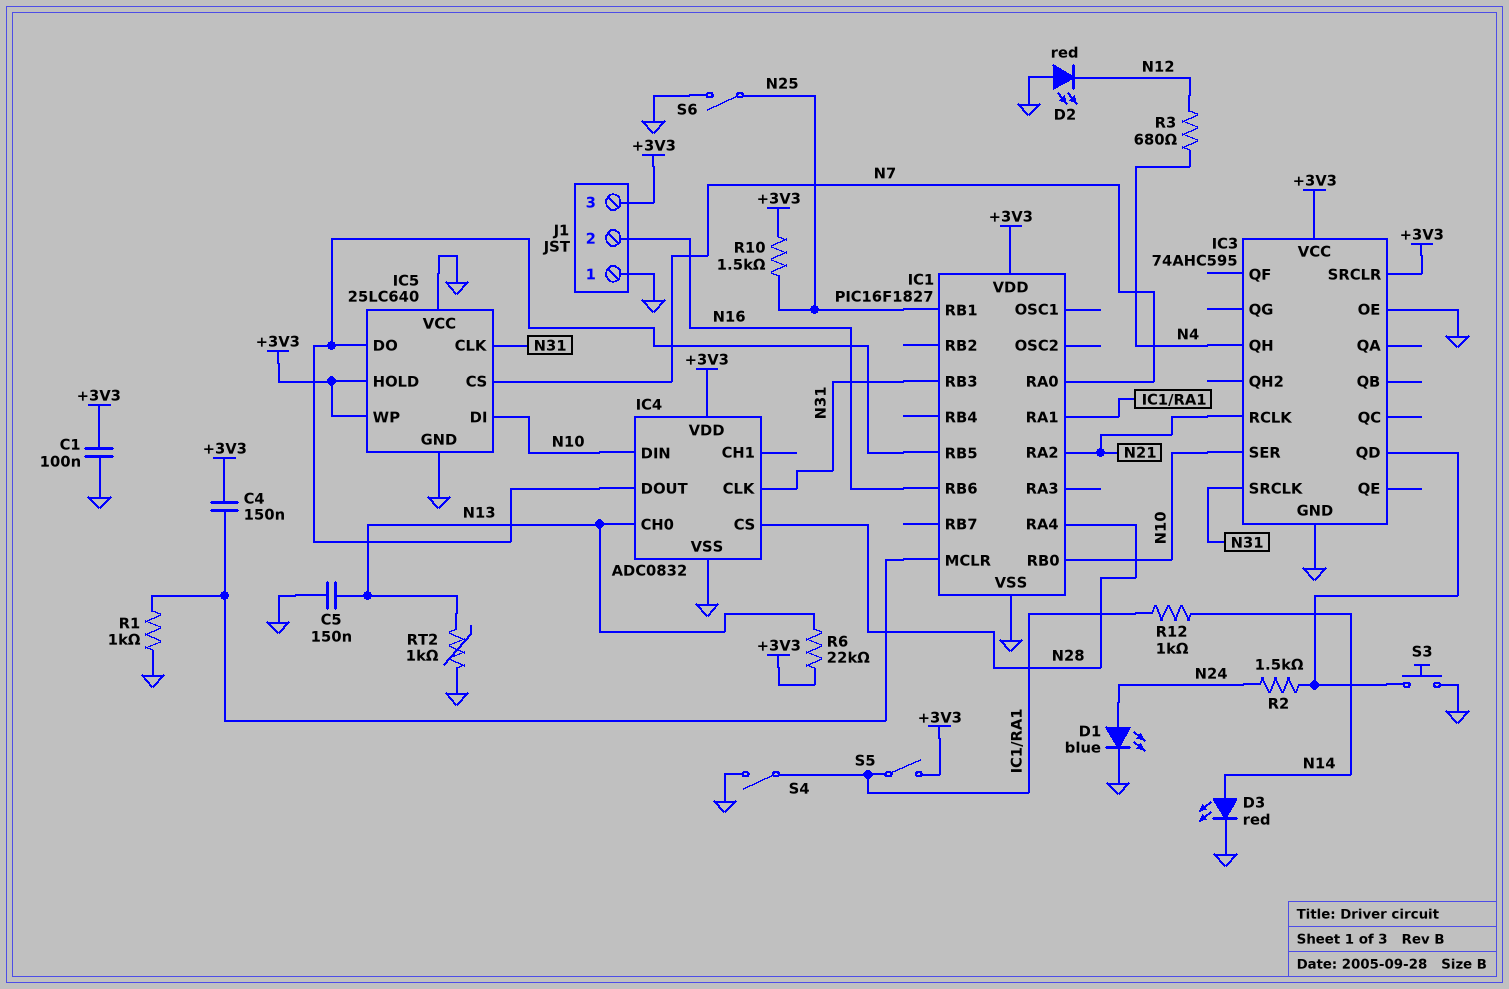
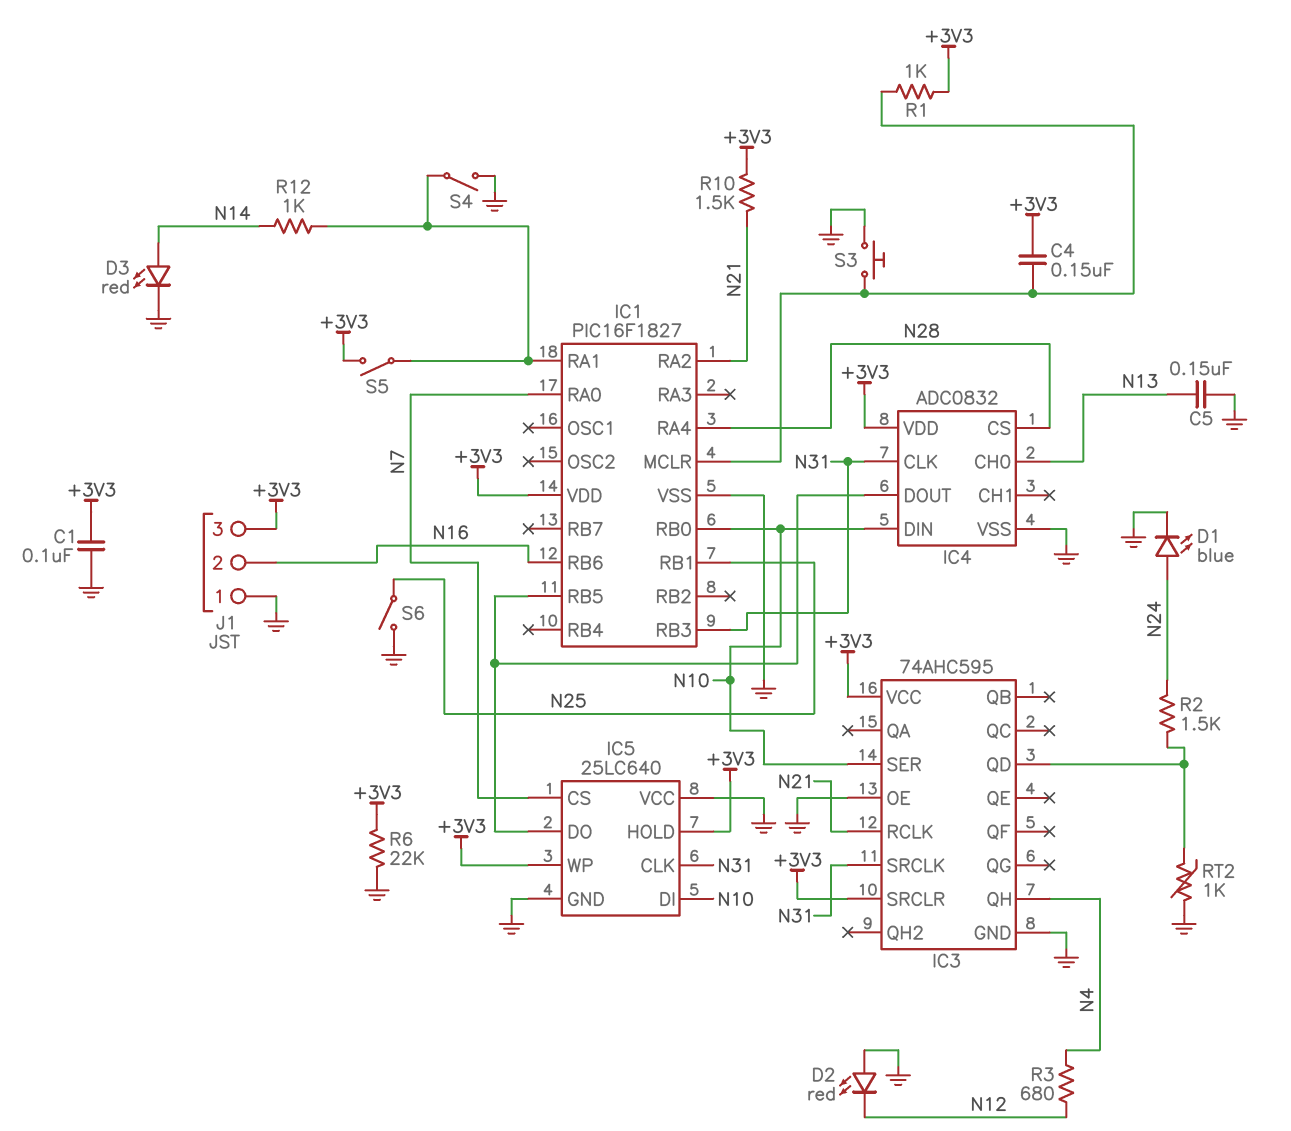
R1: 1k (GND, IC1/MCLR) -> 1k (+3V3, IC1/MCLR)
R6: 22k (+3V3, N13) -> 22k (+3V3, GND)
R10: 1.5k (+3V3, N25) -> 1.5k (+3V3, N21)
RT2: 1k (GND, N13) -> 1k (GND, IC3/QD)
S3: button (GND, IC3/QD) -> button (GND, IC1/MCLR)

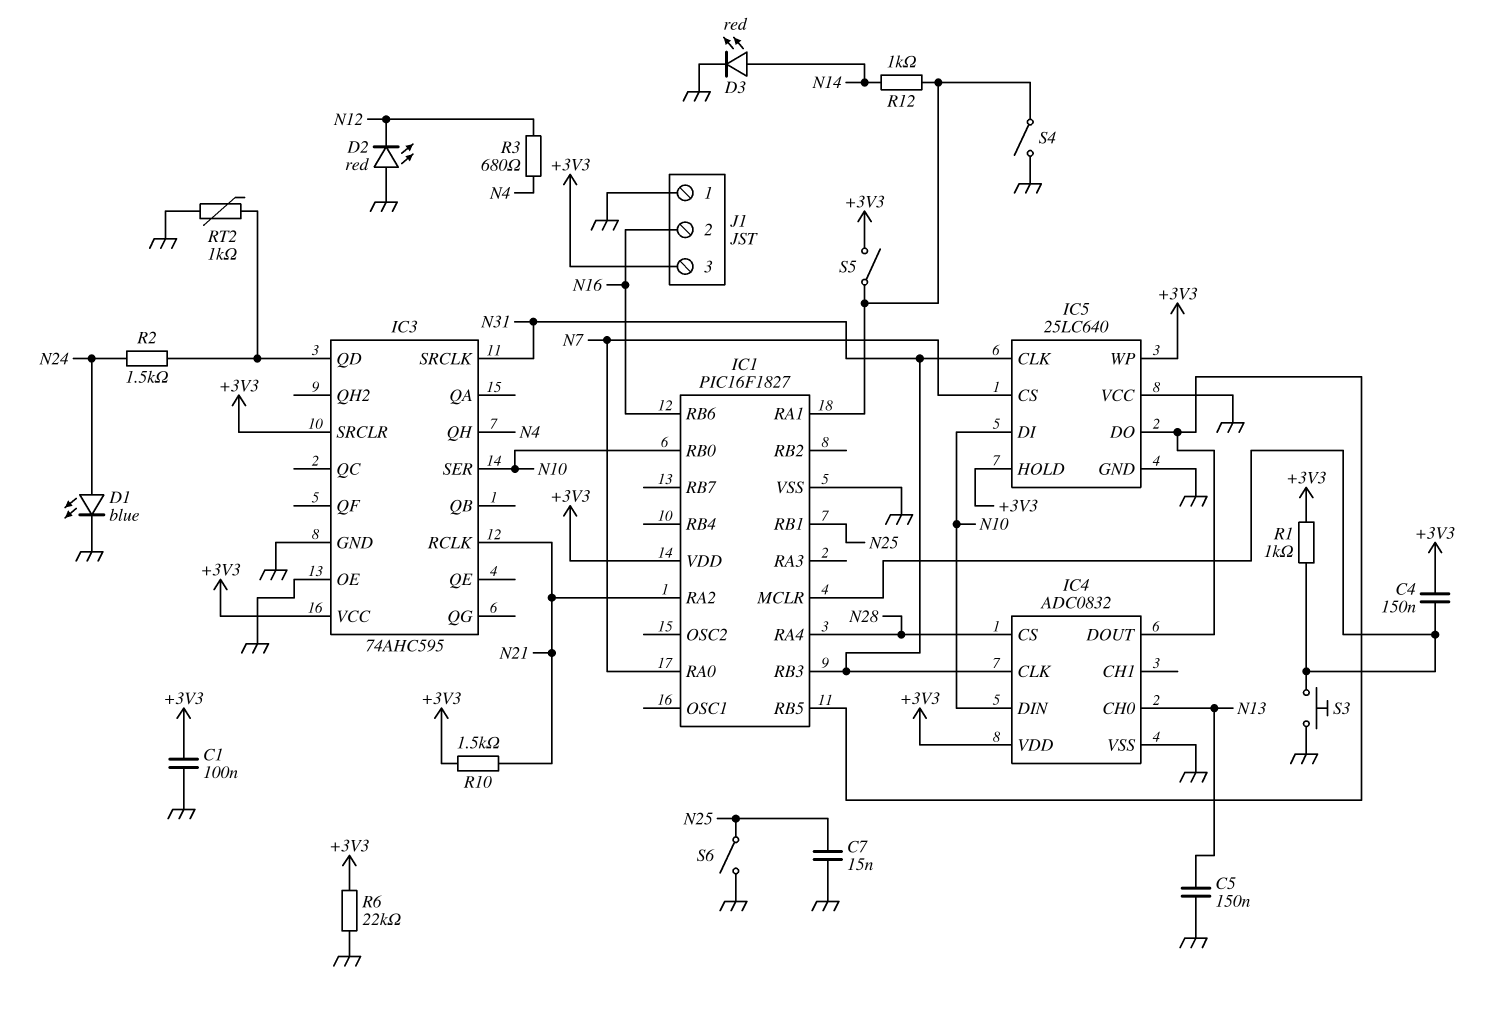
C7: none -> 15nF (GND, N25)

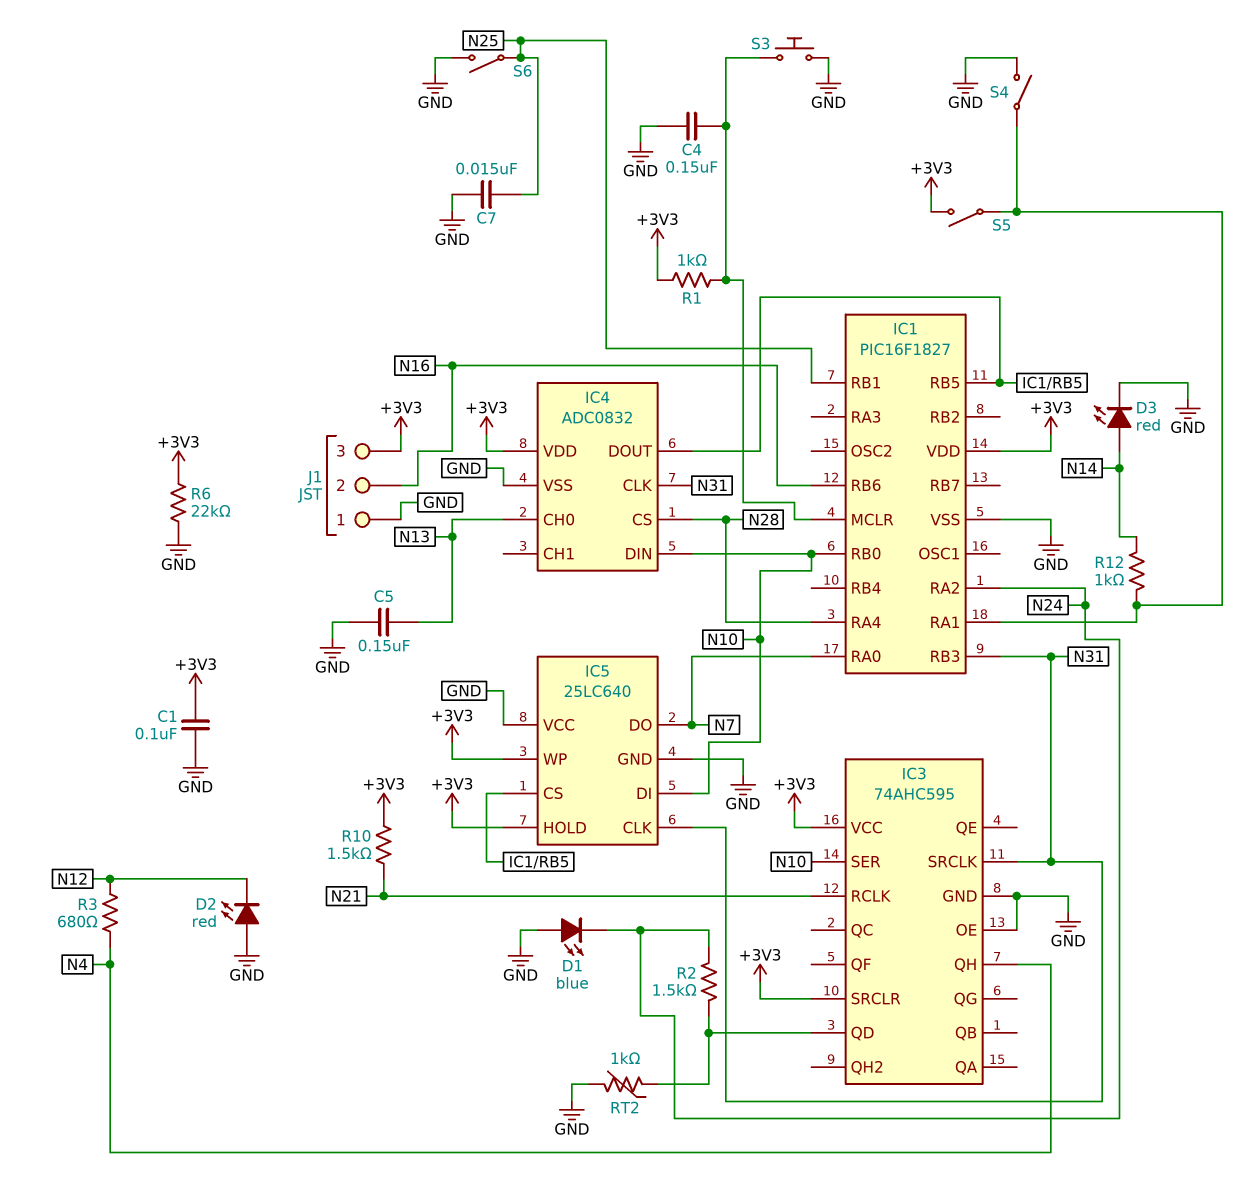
C4: 150nF (+3V3, IC1/MCLR) -> 150nF (GND, IC1/MCLR)
D1: LED blue (A N24, K GND) -> LED blue (A GND, K N24)
IC1 pin RA2: N21 -> N24
IC5 pin CS: N7 -> IC1/RB5
IC5 pin DO: IC1/RB5 -> N7

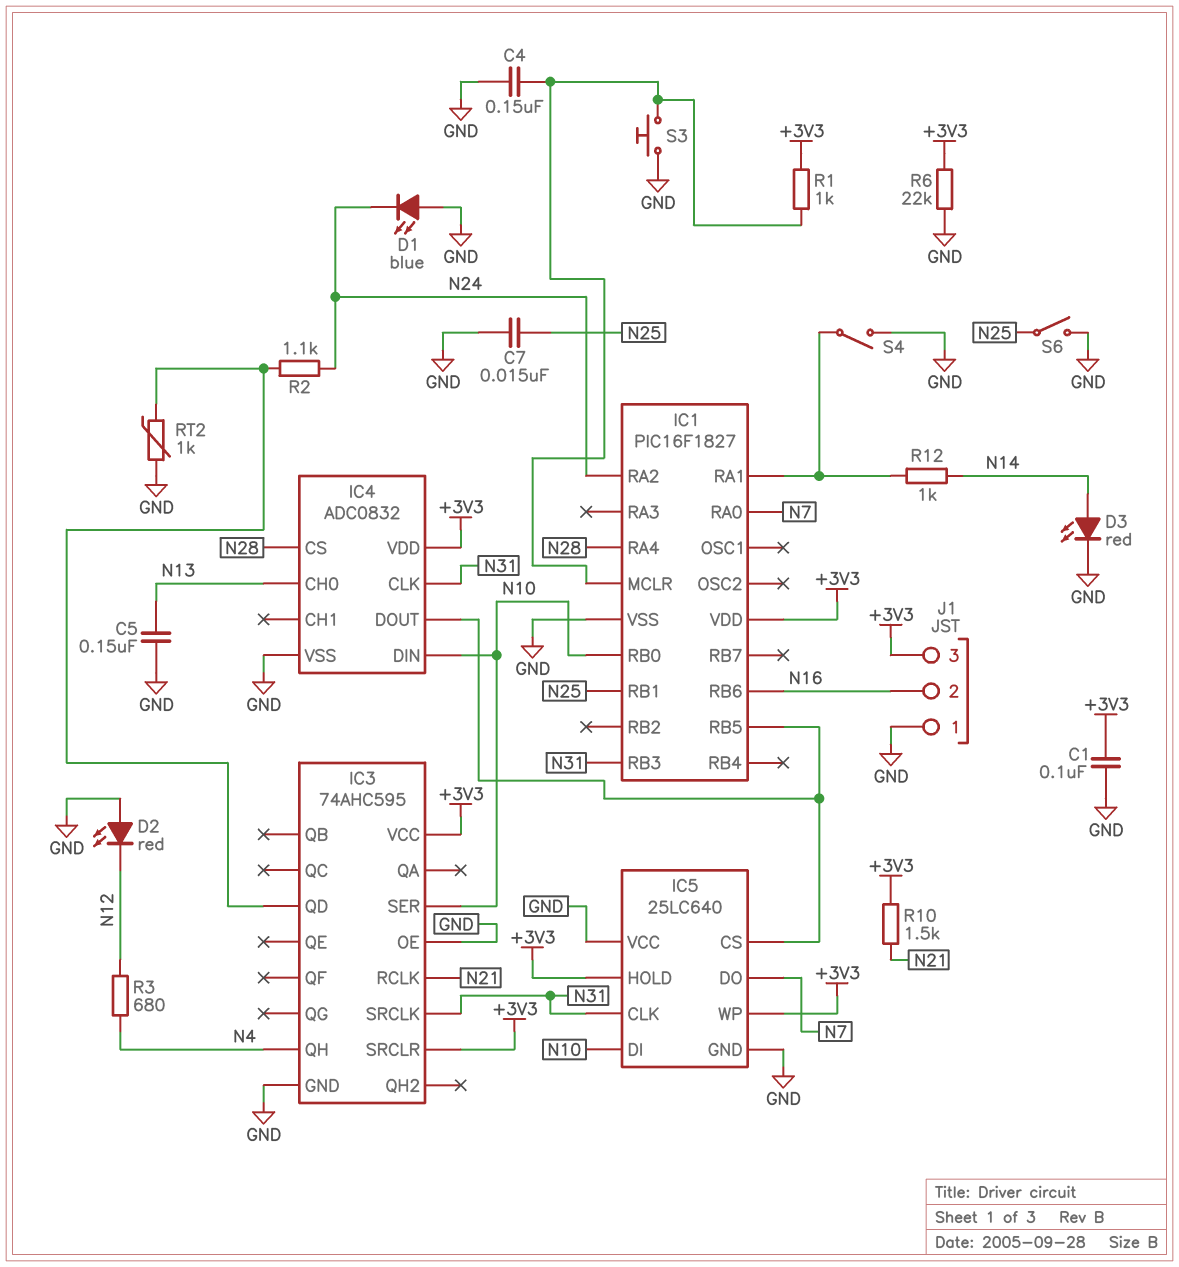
R2: 1.5k (IC3/QD, N24) -> 1.1k (IC3/QD, N24)
S5: switch (+3V3, IC1/RA1) -> none

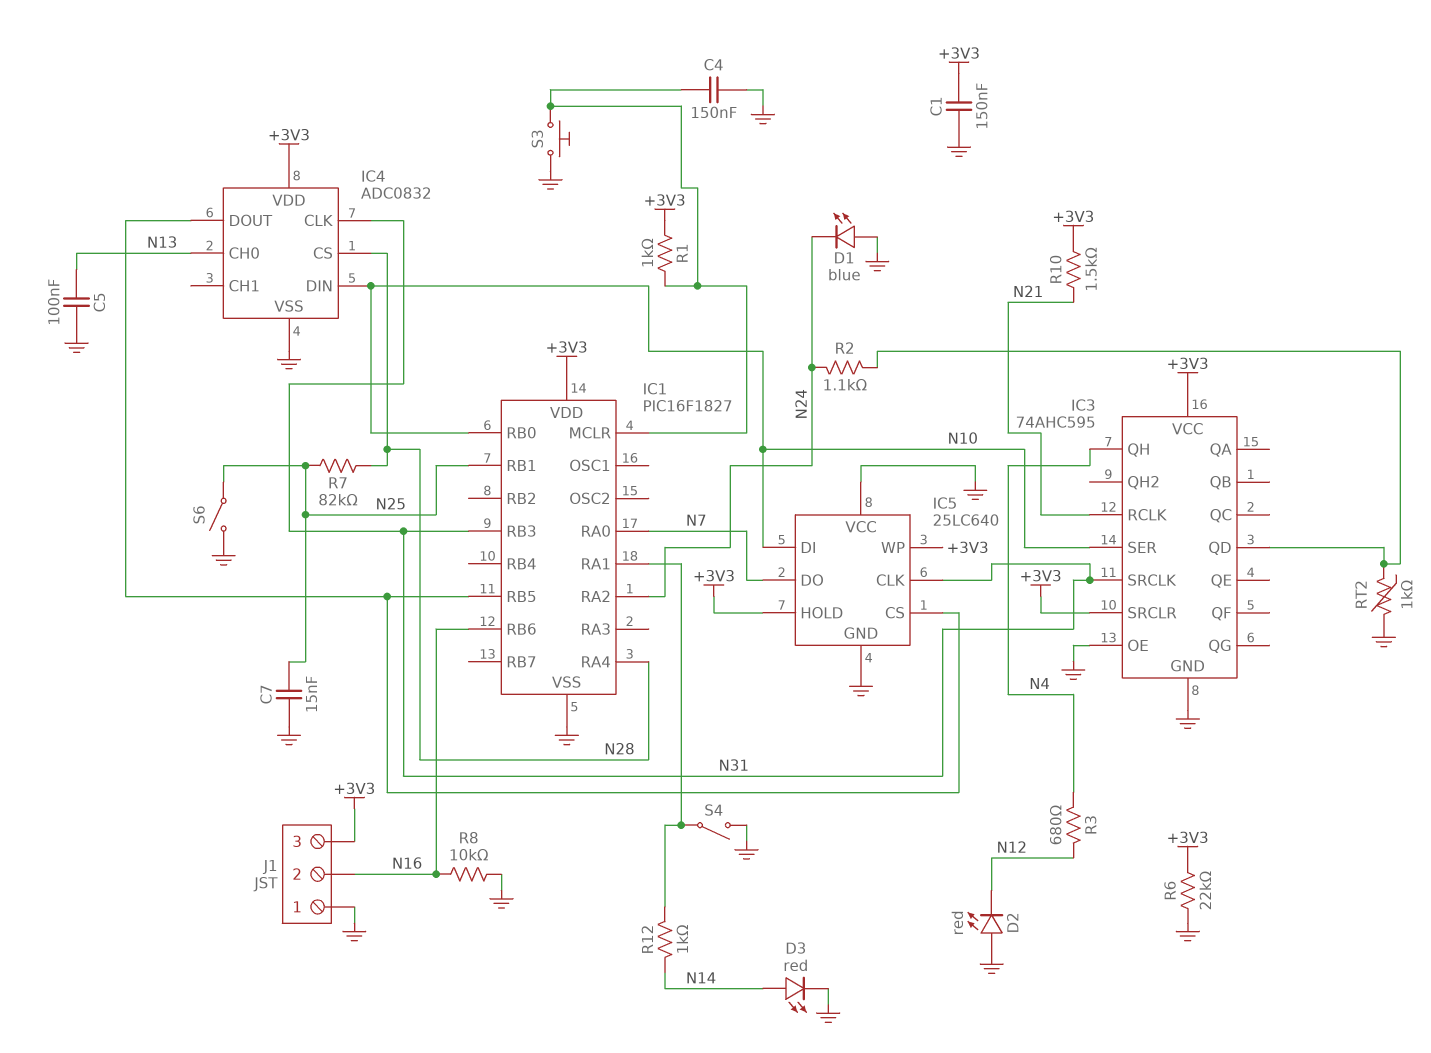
C1: 100nF (+3V3, GND) -> 150nF (+3V3, GND)
C5: 150nF (GND, N13) -> 100nF (GND, N13)
R7: none -> 82k (N25, N28)
R8: none -> 10k (GND, N16)

